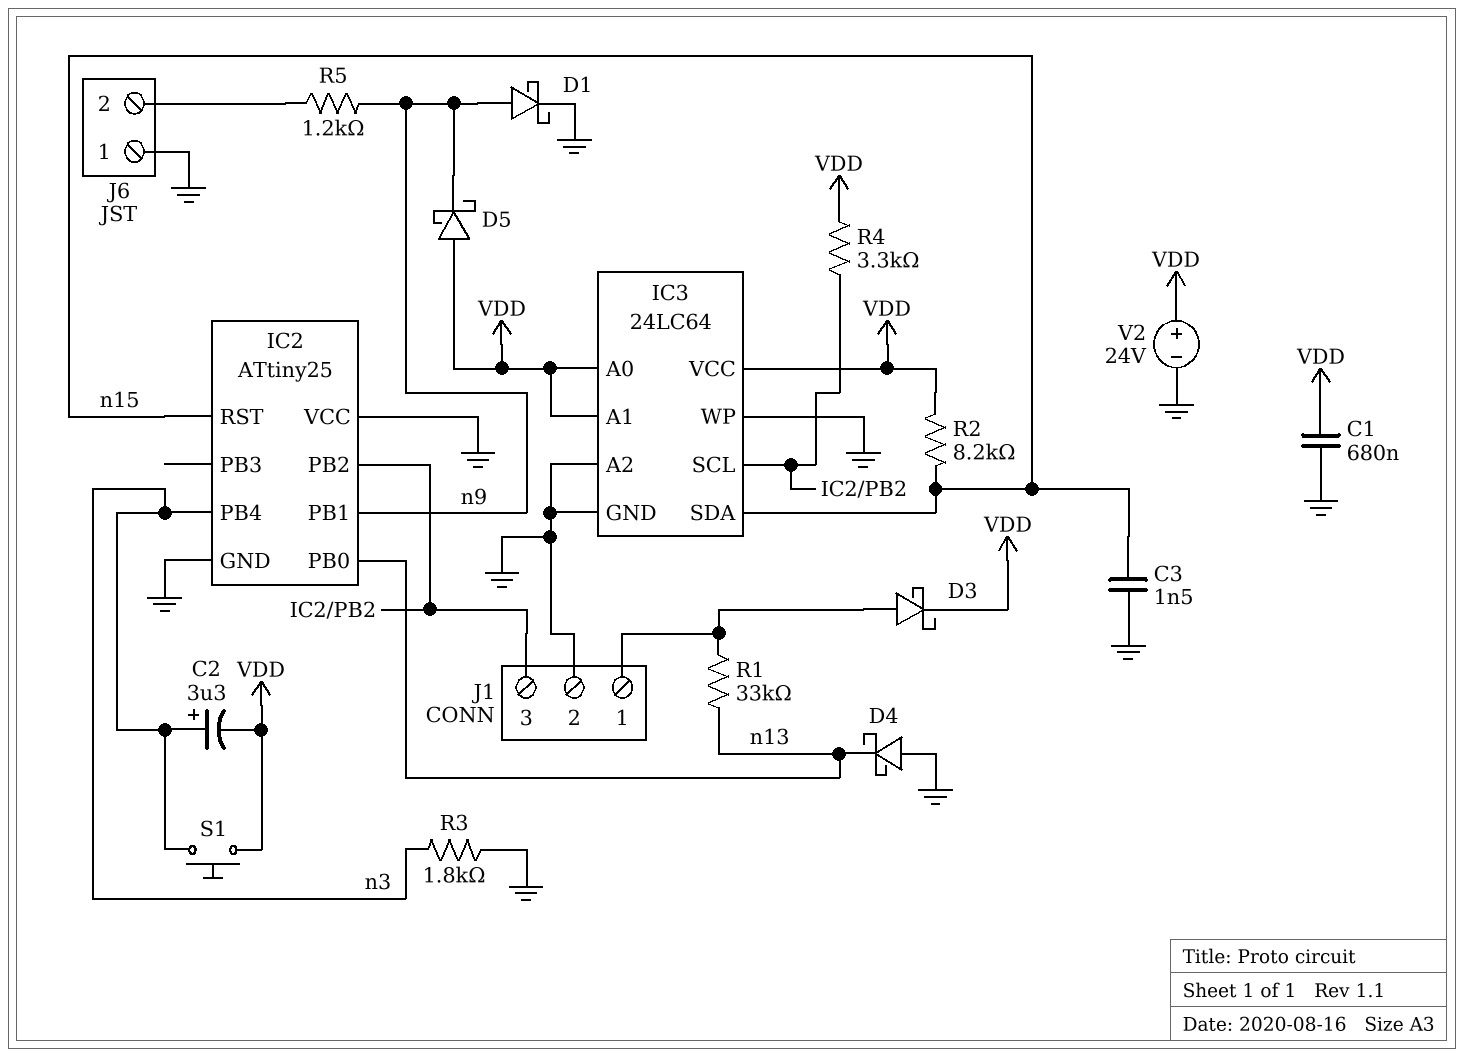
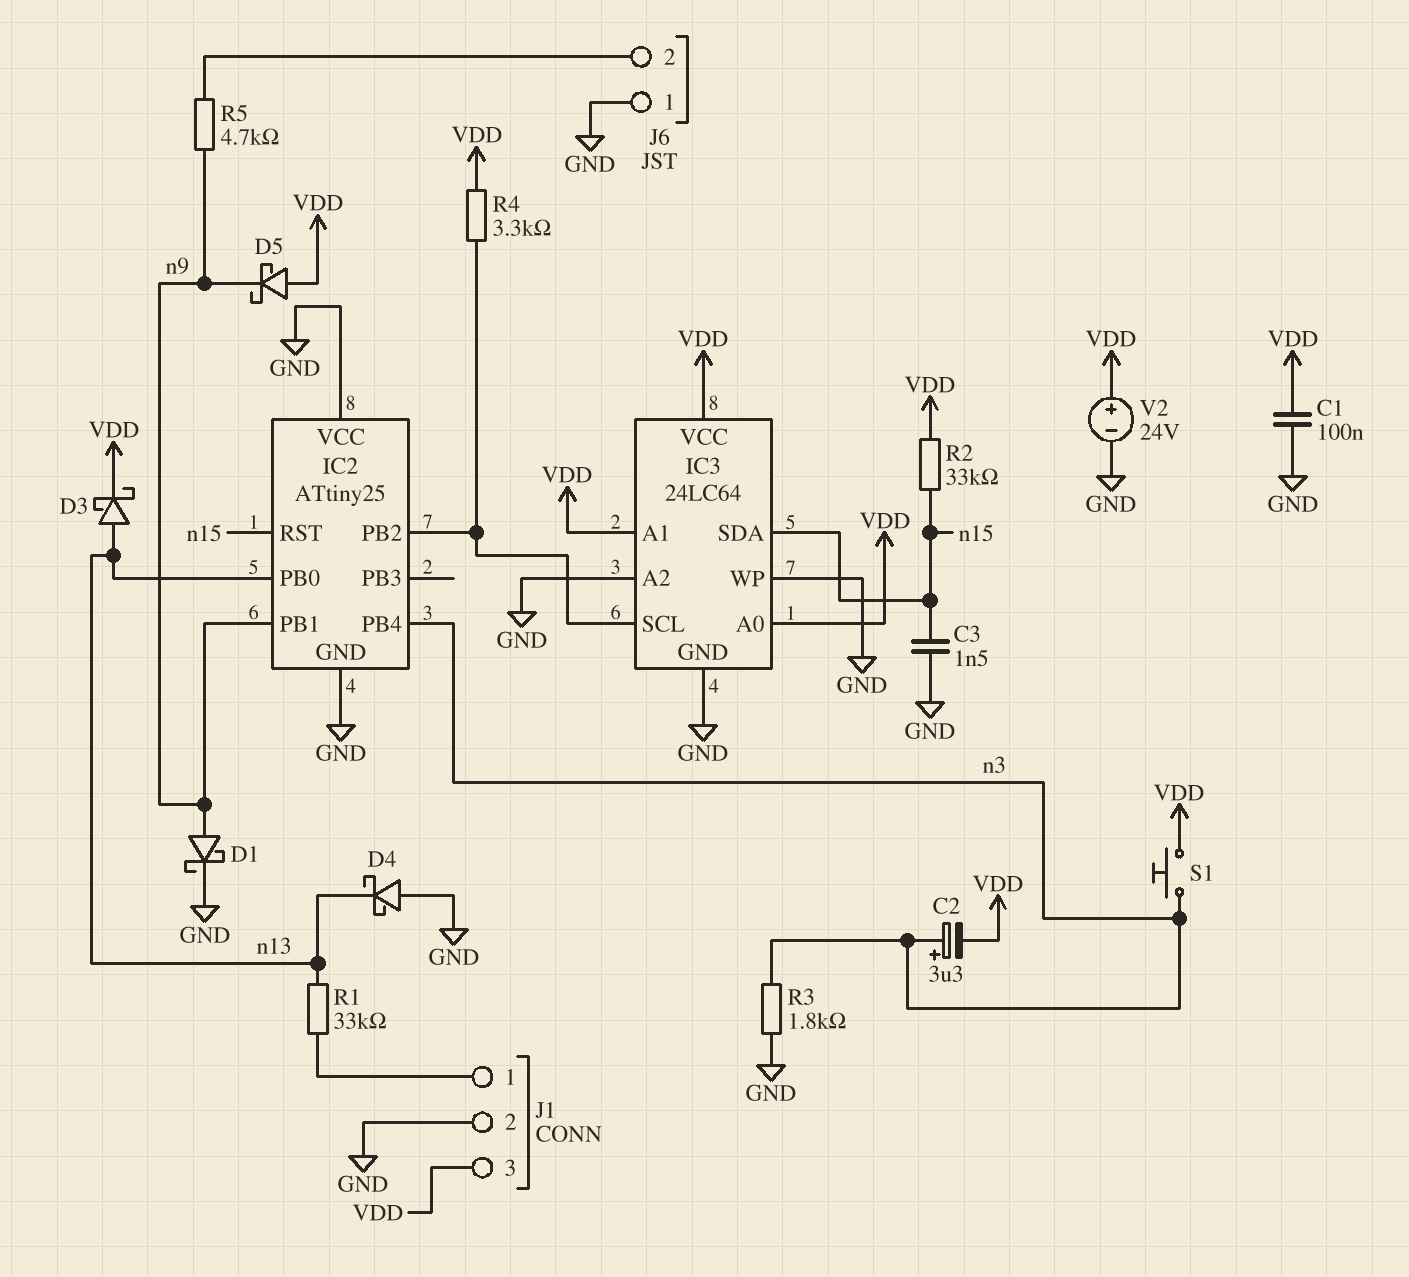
C1: 680nF (GND, VDD) -> 100nF (GND, VDD)
D3: schottky (A J1/1, K VDD) -> schottky (A n13, K VDD)
J1 pin 3: IC2/PB2 -> VDD
R2: 8.2k (VDD, n15) -> 33k (VDD, n15)
R5: 1.2k (J6/2, n9) -> 4.7k (J6/2, n9)

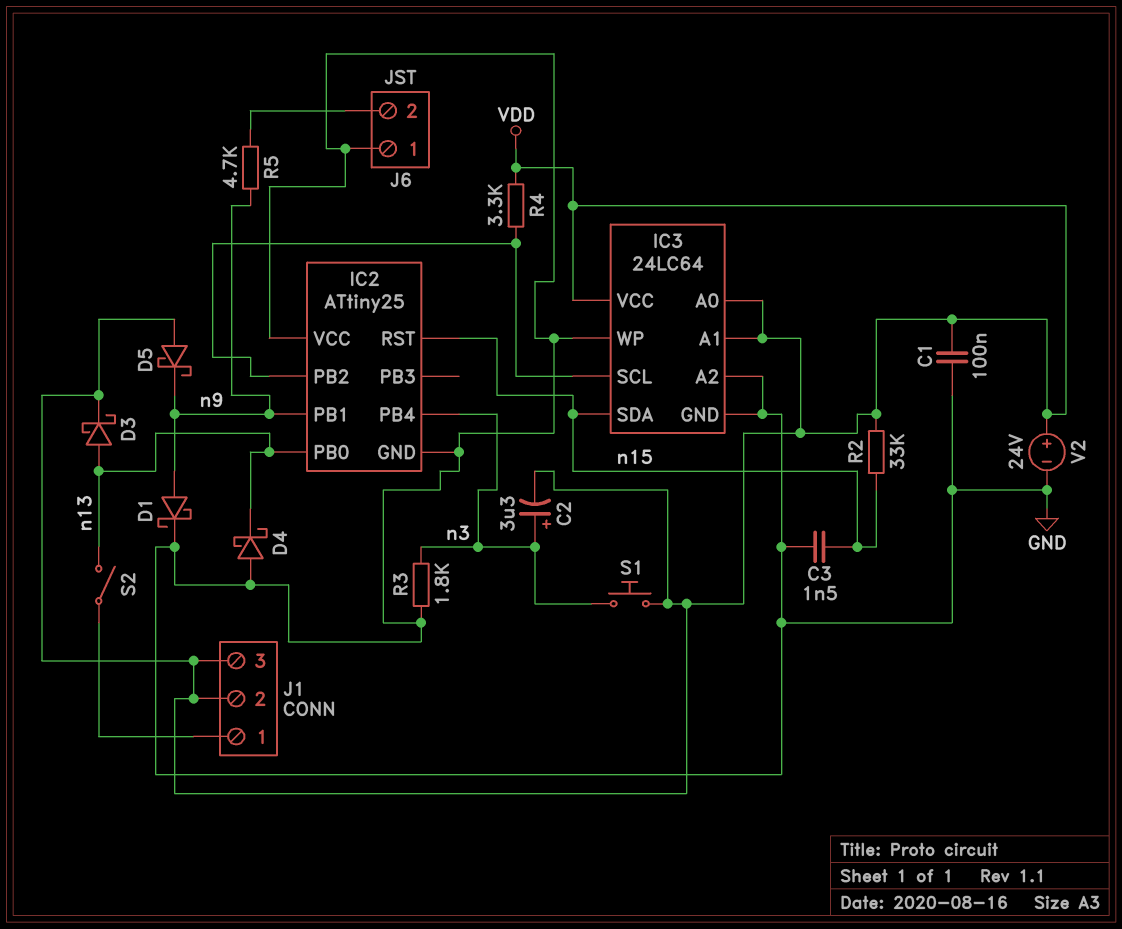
J1 pin 2: GND -> VDD
R1: 33k (J1/1, n13) -> none
S2: none -> switch (J1/1, n13)

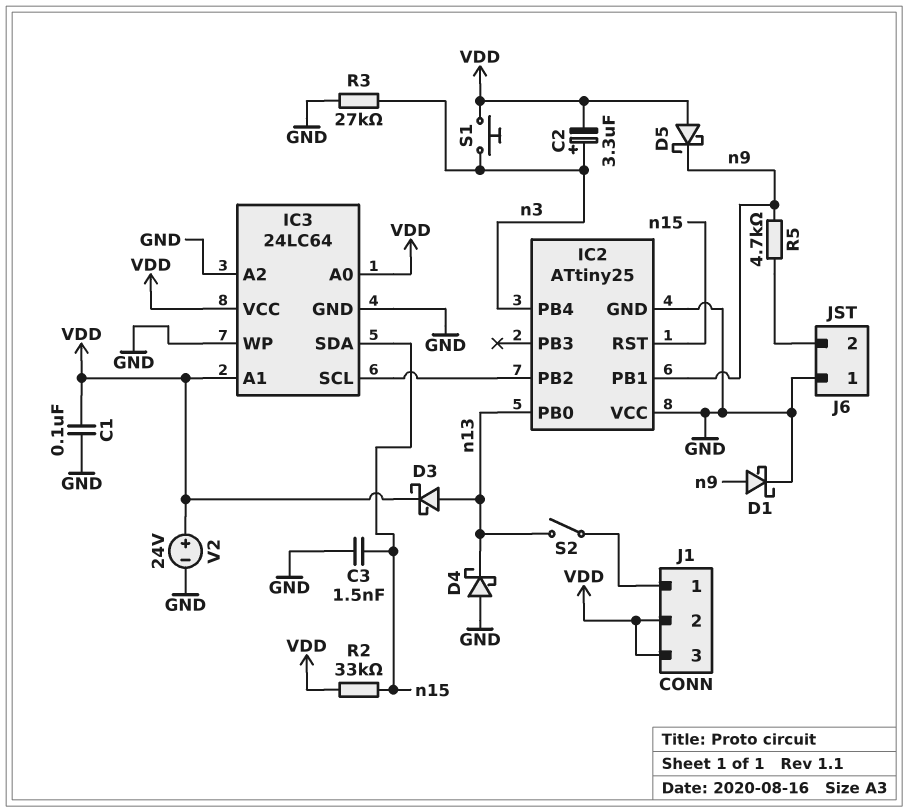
R3: 1.8k (GND, n3) -> 27k (GND, n3)
R4: 3.3k (IC2/PB2, VDD) -> none

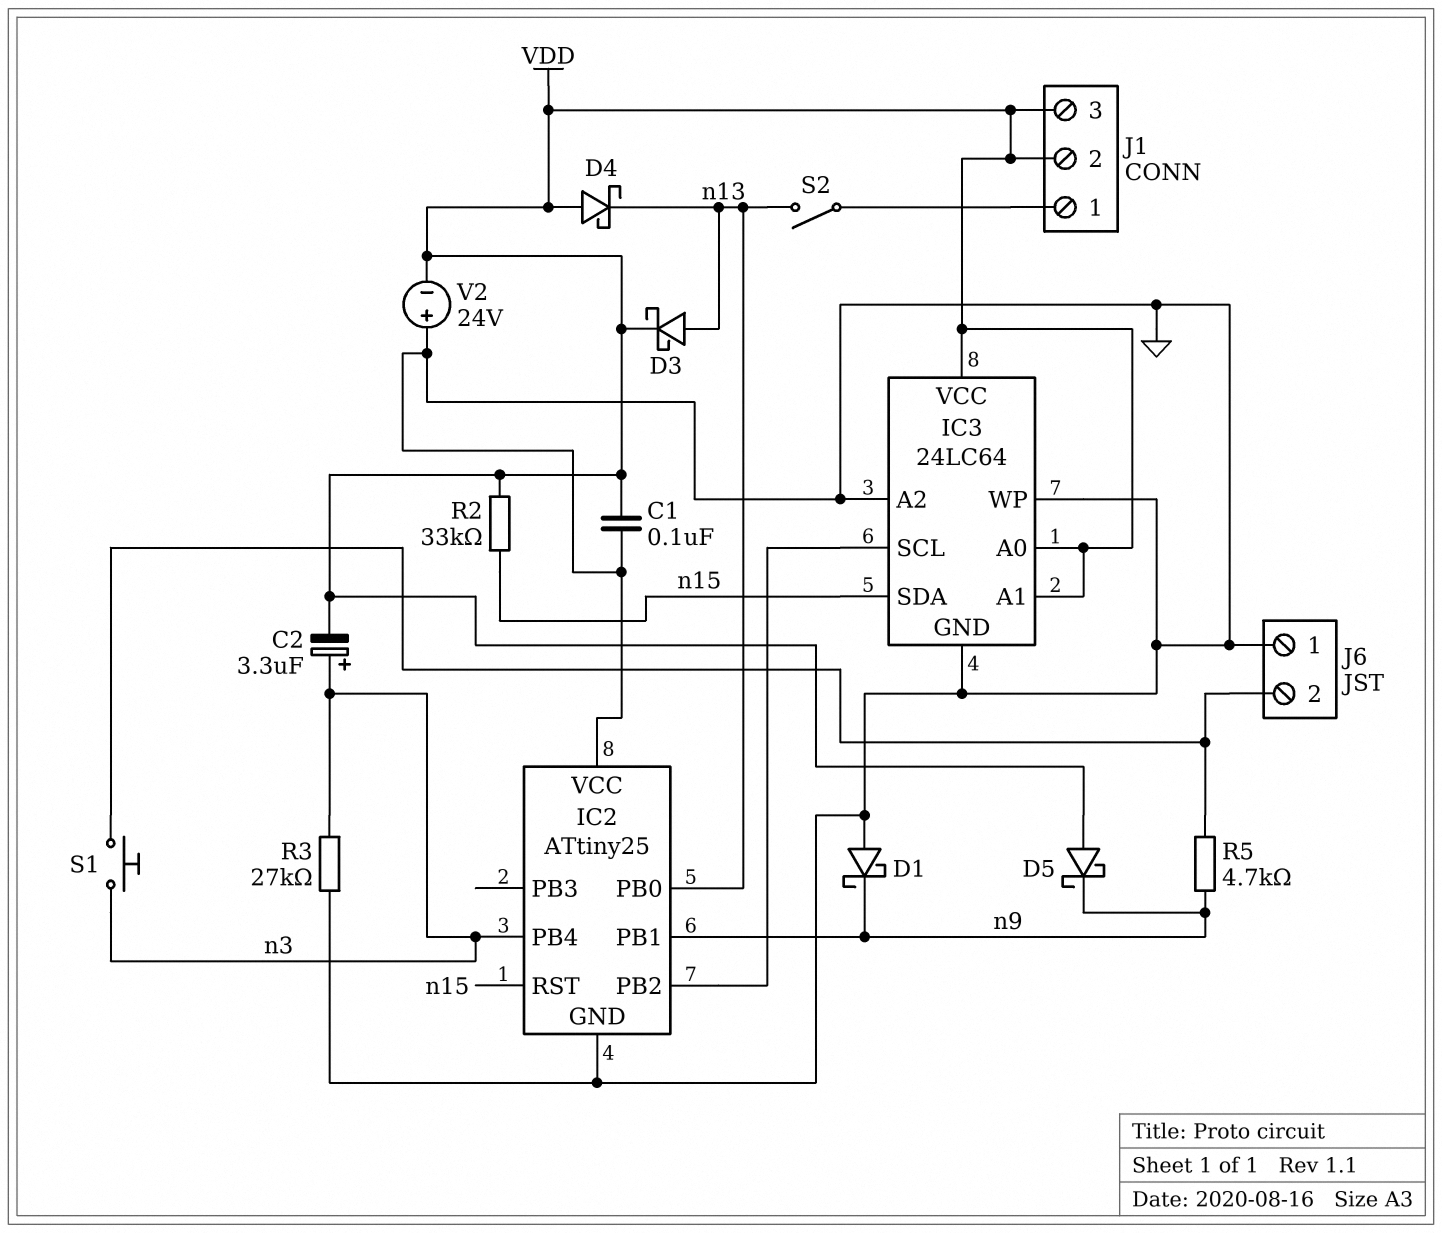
C3: 1.5nF (GND, n15) -> none
D1: schottky (A n9, K GND) -> schottky (A GND, K n9)
D4: schottky (A GND, K n13) -> schottky (A VDD, K n13)
S1: button (VDD, n3) -> button (J6/2, n3)
V2: 24V (plus VDD, minus GND) -> 24V (plus GND, minus VDD)

